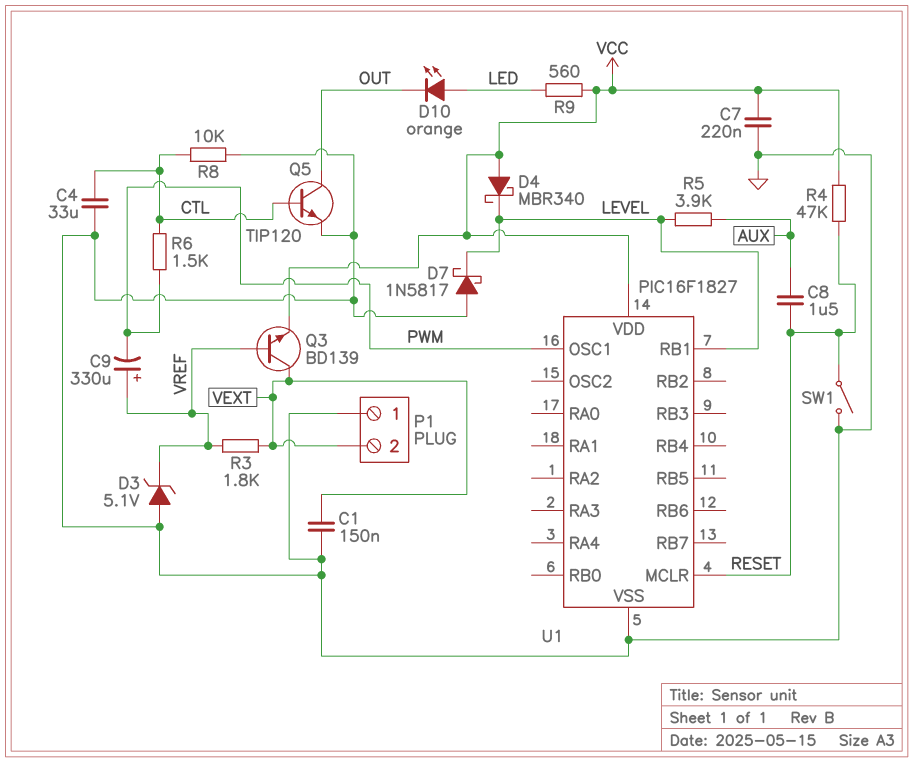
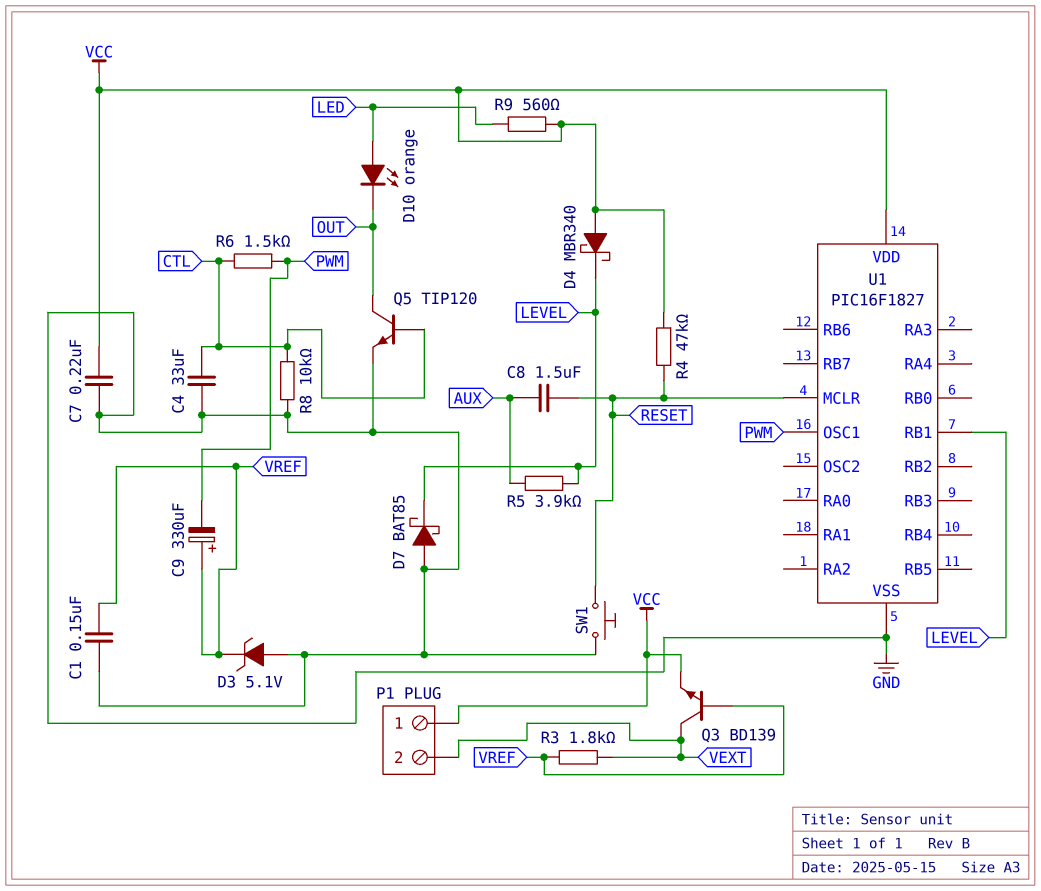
C1: 150nF (GND, VEXT) -> 150nF (GND, VREF)
D7: schottky 1N5817 (A GND, K LEVEL) -> schottky BAT85 (A GND, K LEVEL)
P1 pin 1: GND -> VCC
SW1: switch (GND, RESET) -> button (GND, RESET)

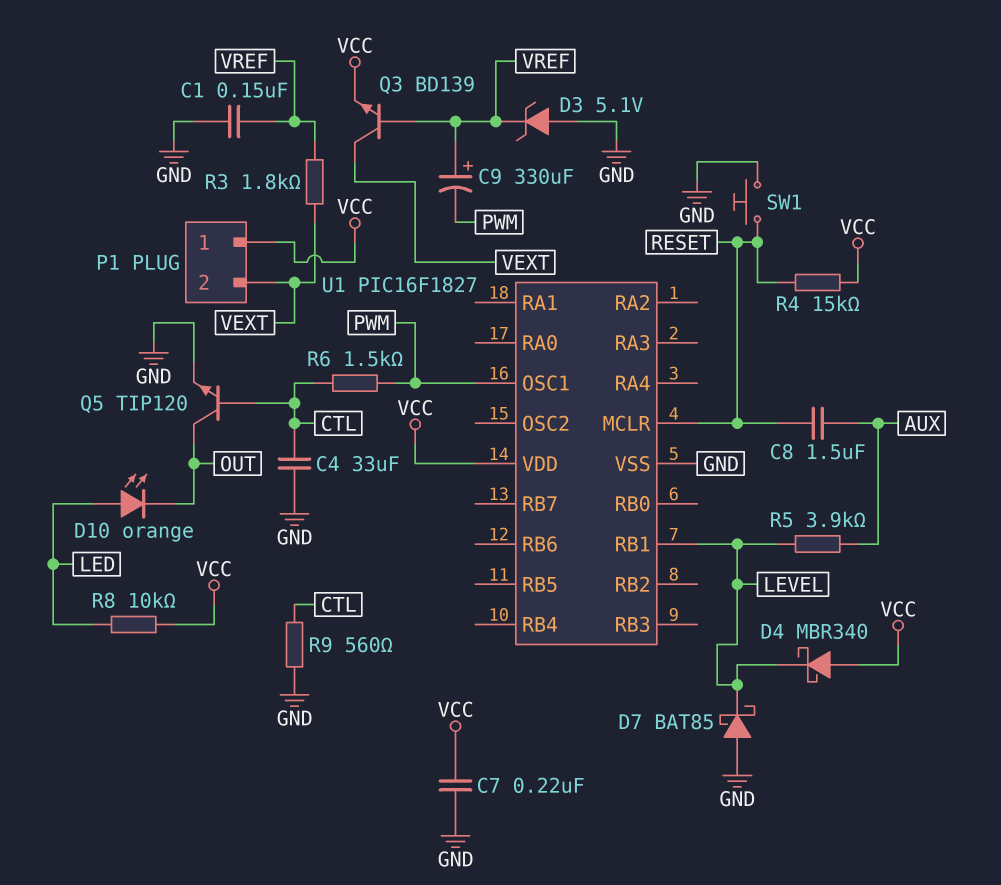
R4: 47k (RESET, VCC) -> 15k (RESET, VCC)
R8: 10k (CTL, GND) -> 10k (LED, VCC)
R9: 560 (LED, VCC) -> 560 (CTL, GND)

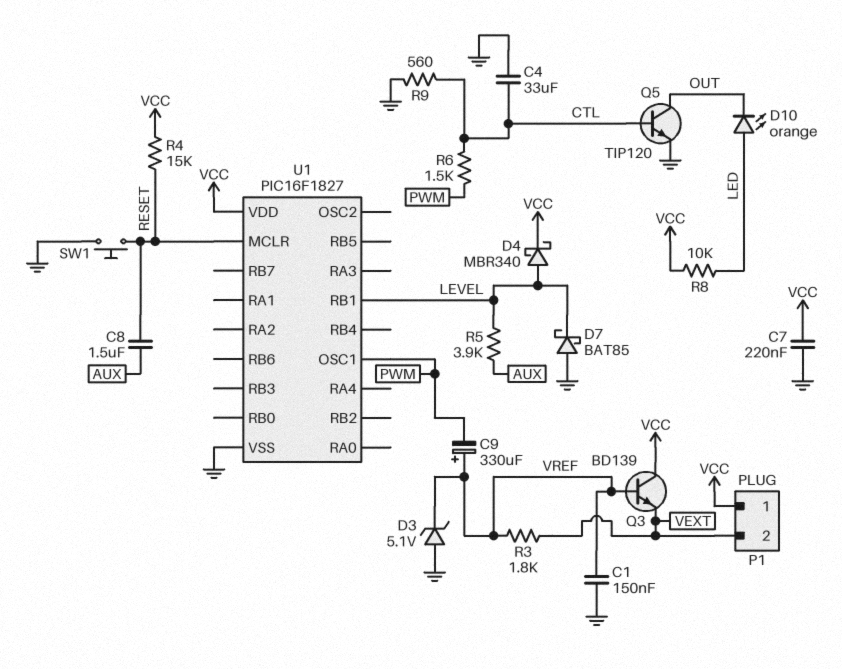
D4: schottky MBR340 (A VCC, K LEVEL) -> schottky MBR340 (A LEVEL, K VCC)
Q3: NPN BD139 (B VREF, C VEXT, E VCC) -> NPN BD139 (B VREF, C VCC, E VEXT)

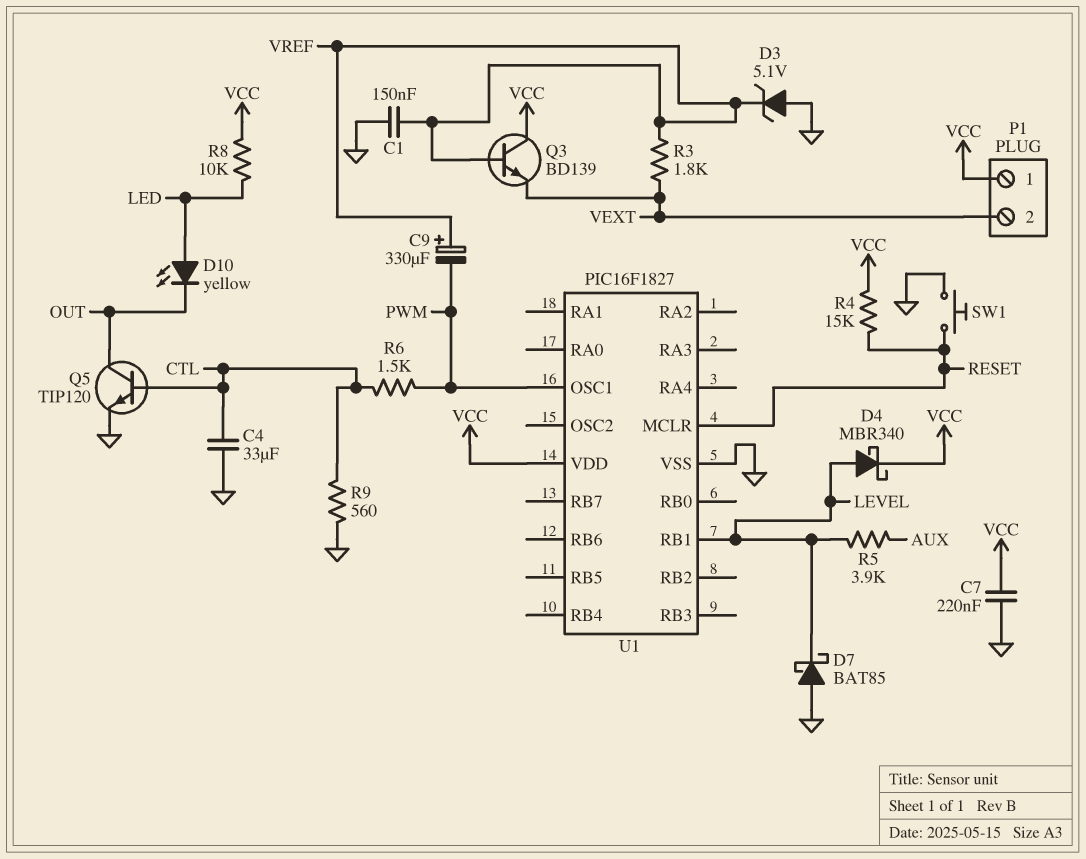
C8: 1.5uF (AUX, RESET) -> none
D10: LED orange (A LED, K OUT) -> LED yellow (A LED, K OUT)

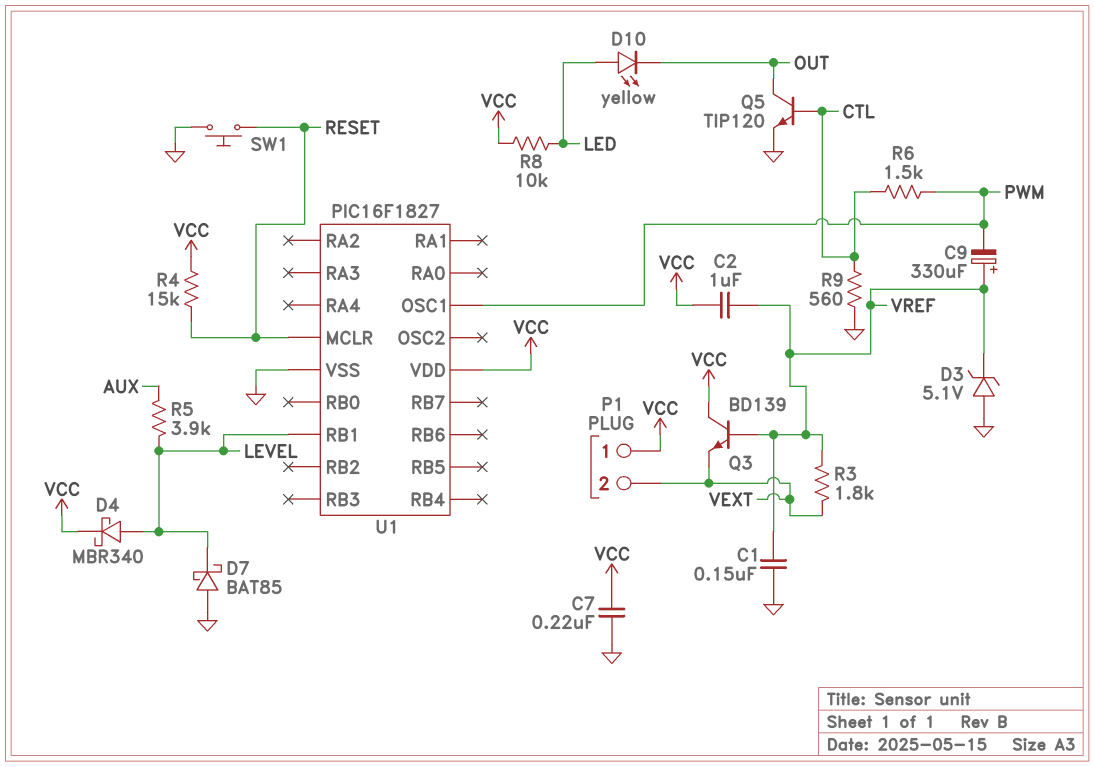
C2: none -> 1uF (VCC, VREF)
C4: 33uF (CTL, GND) -> none

